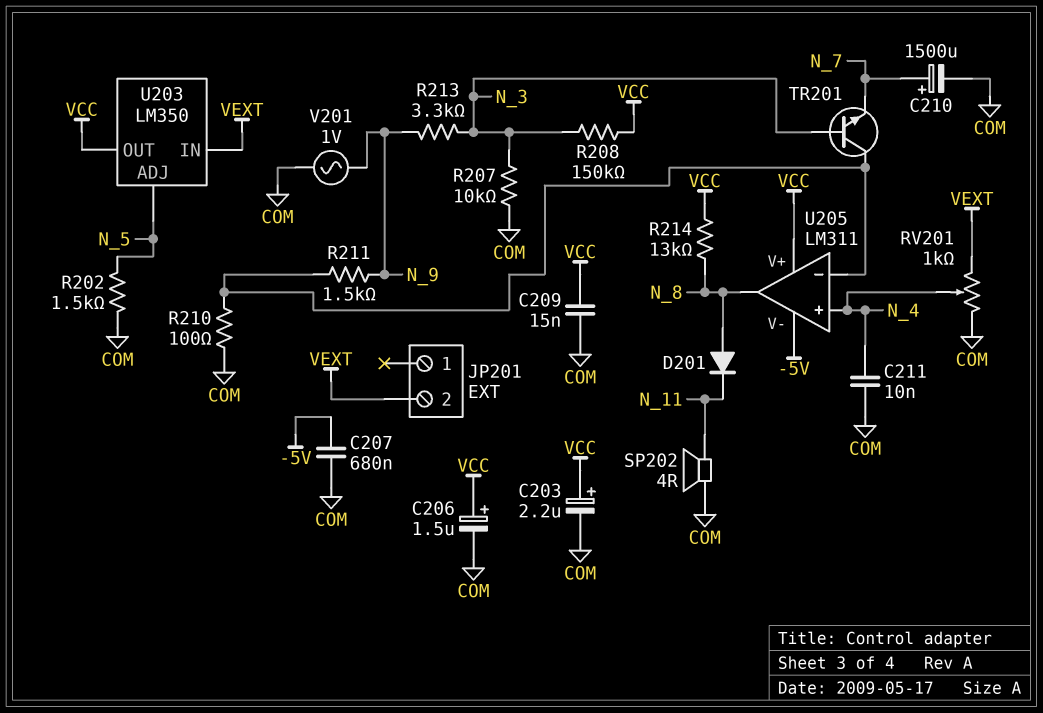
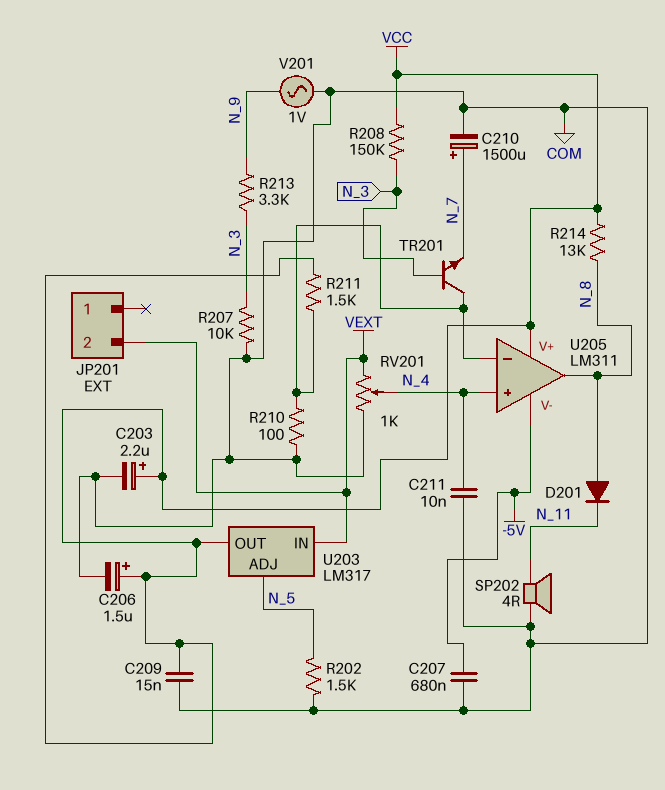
R211: 1.5k (N_9, U205/in-) -> 1.5k (U205/in-, VCC)
U203: LM350 -> LM317

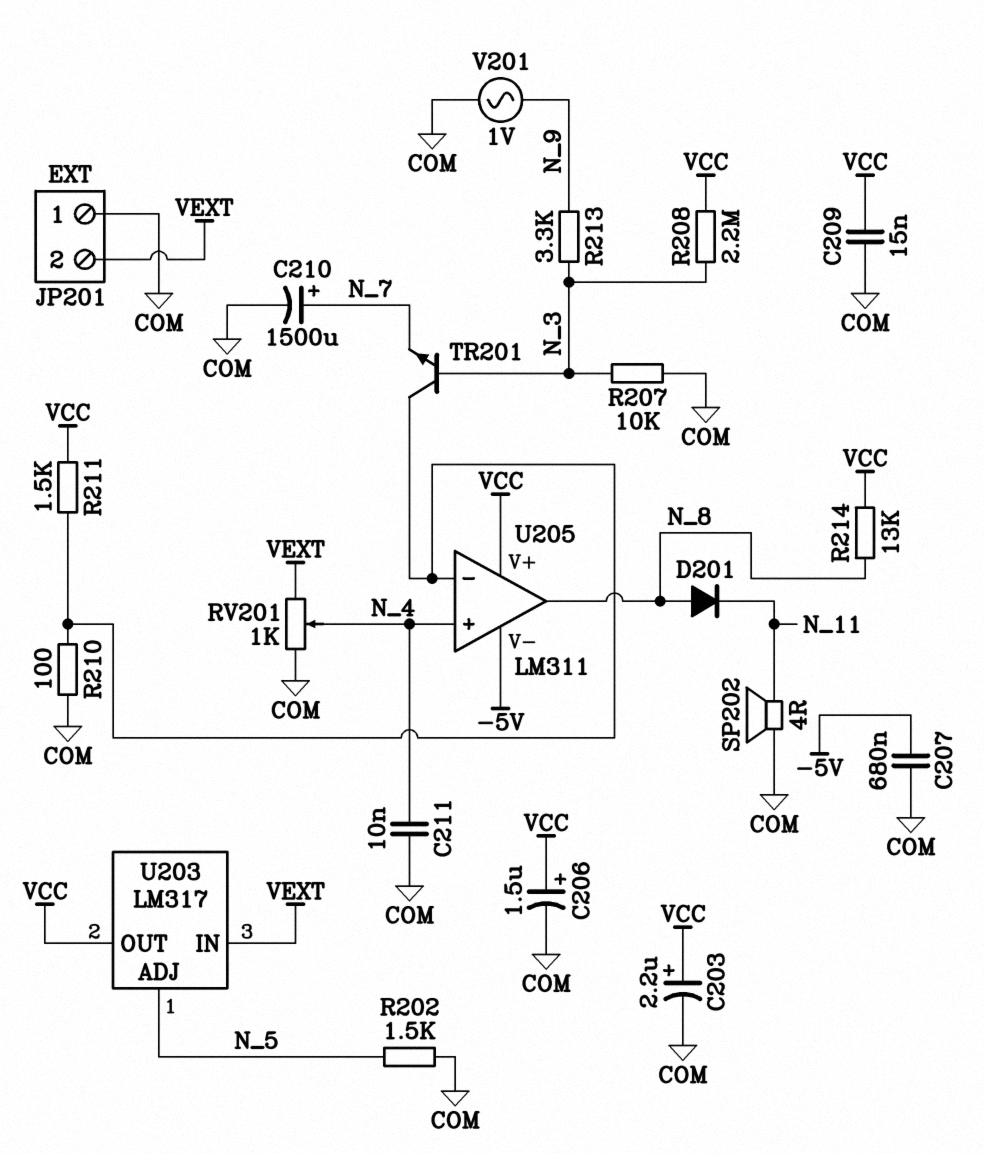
JP201 pin 1: none -> COM
R208: 150k (N_3, VCC) -> 2.2M (N_3, VCC)

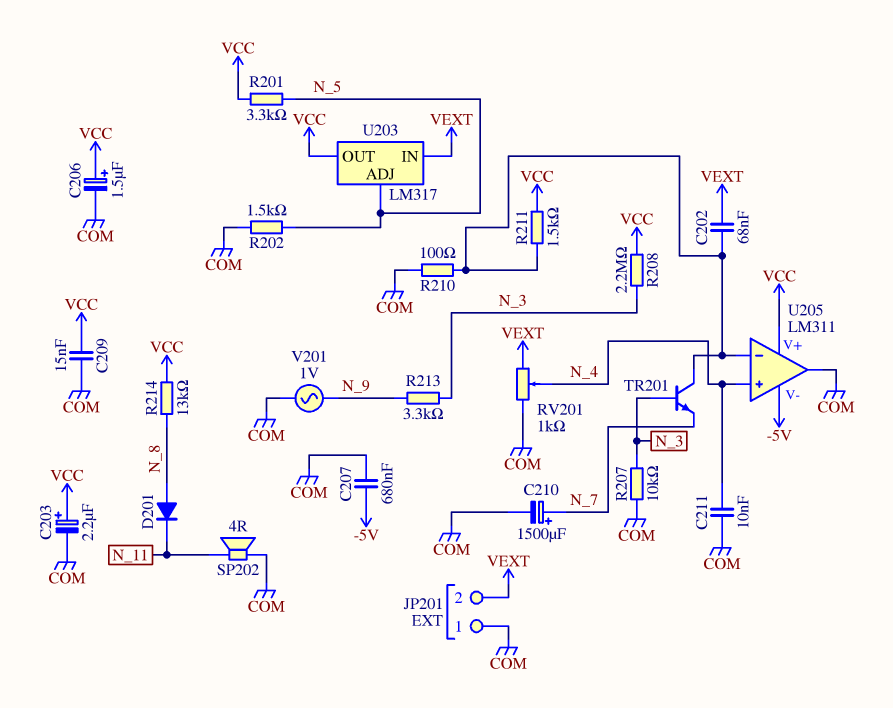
C202: none -> 68nF (U205/in-, VEXT)
R201: none -> 3.3k (N_5, VCC)
U205 pin out: N_8 -> COM

